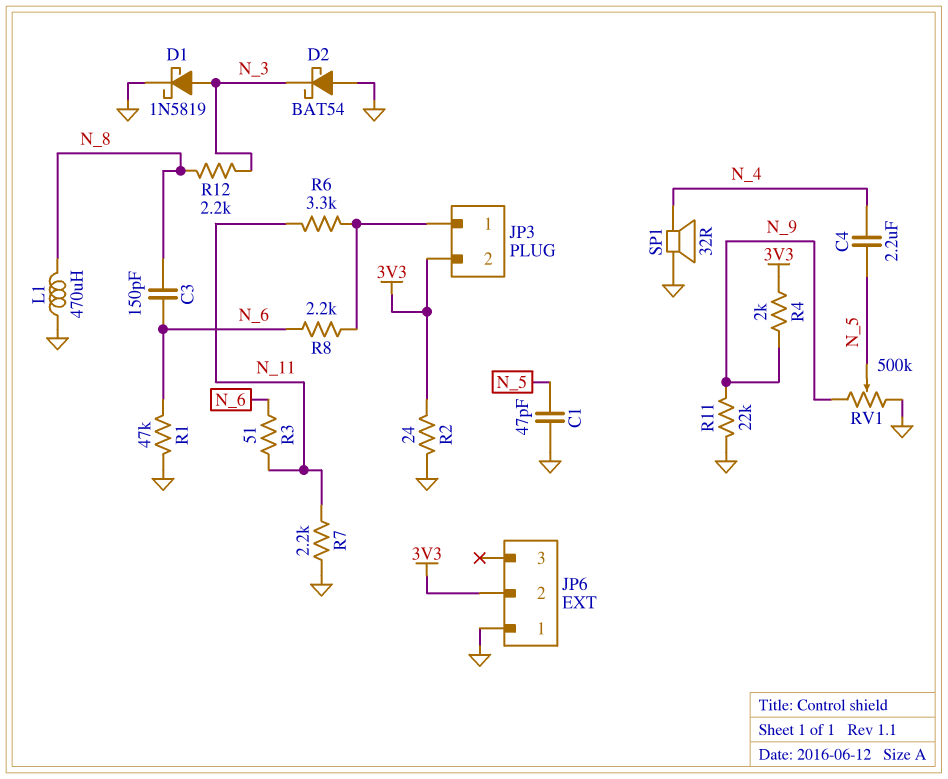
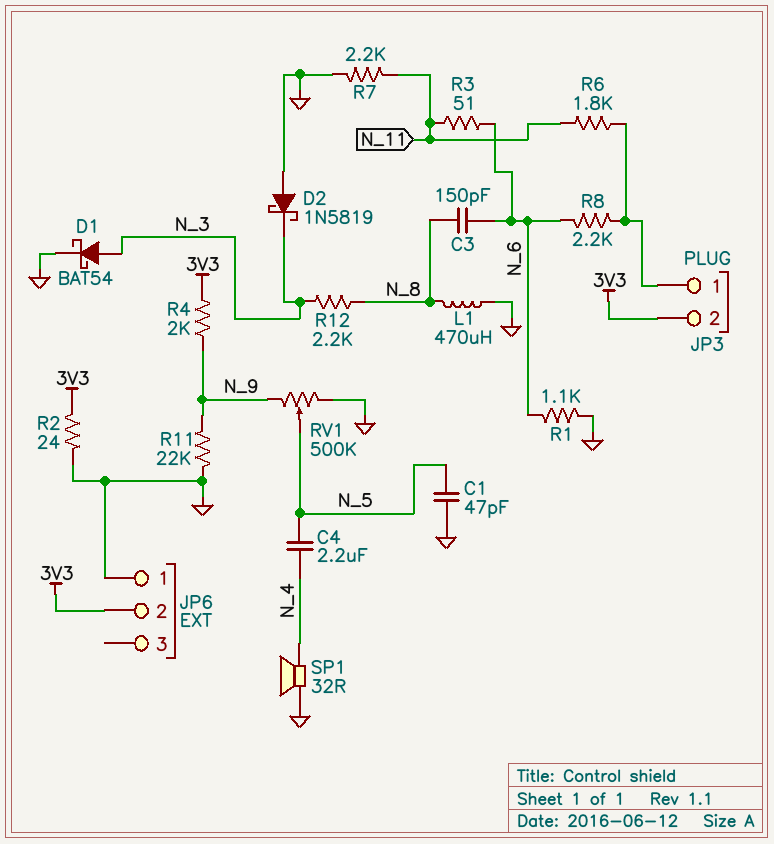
D1: schottky 1N5819 (A N_3, K GND) -> schottky BAT54 (A N_3, K GND)
D2: schottky BAT54 (A GND, K N_3) -> schottky 1N5819 (A GND, K N_3)
R1: 47k (GND, N_6) -> 1.1k (GND, N_6)
R6: 3.3k (JP3/1, N_11) -> 1.8k (JP3/1, N_11)

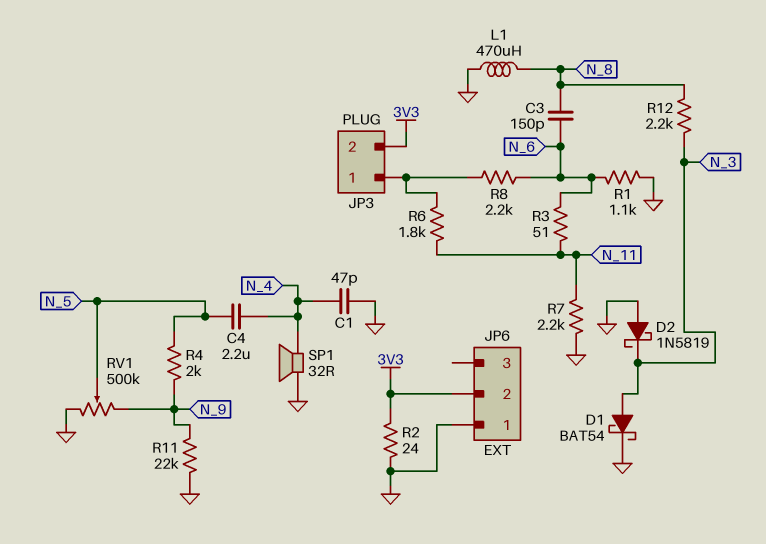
C1: 47pF (GND, N_5) -> 47pF (GND, N_4)
R4: 2k (3V3, N_9) -> 2k (N_5, N_9)

